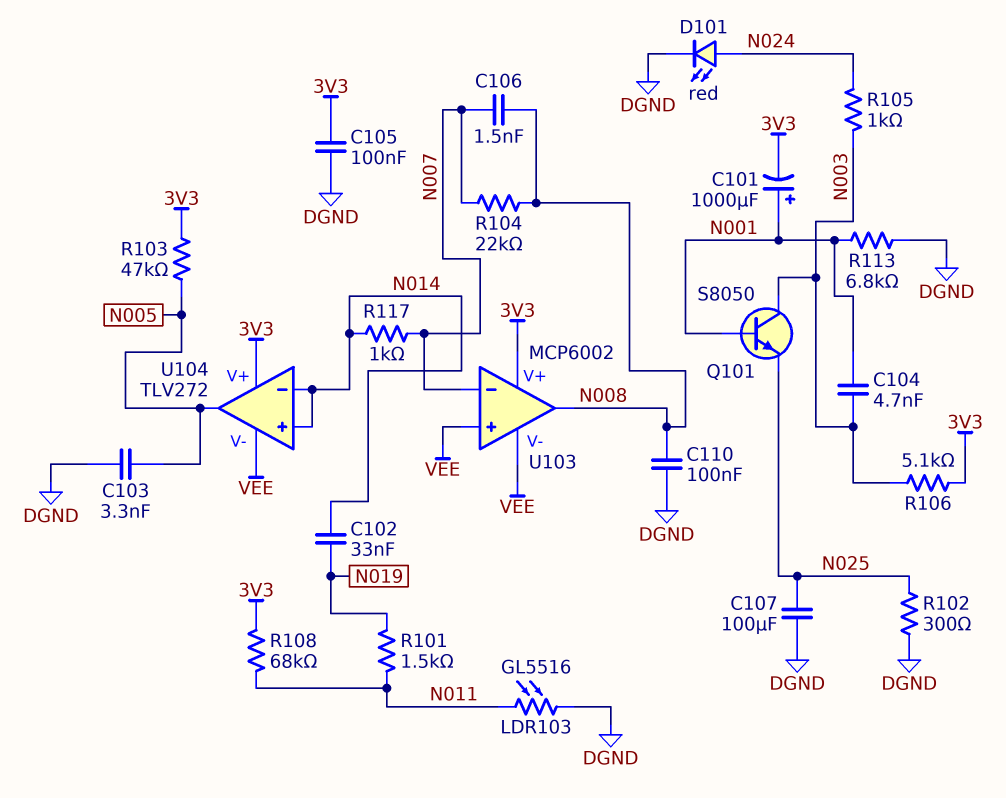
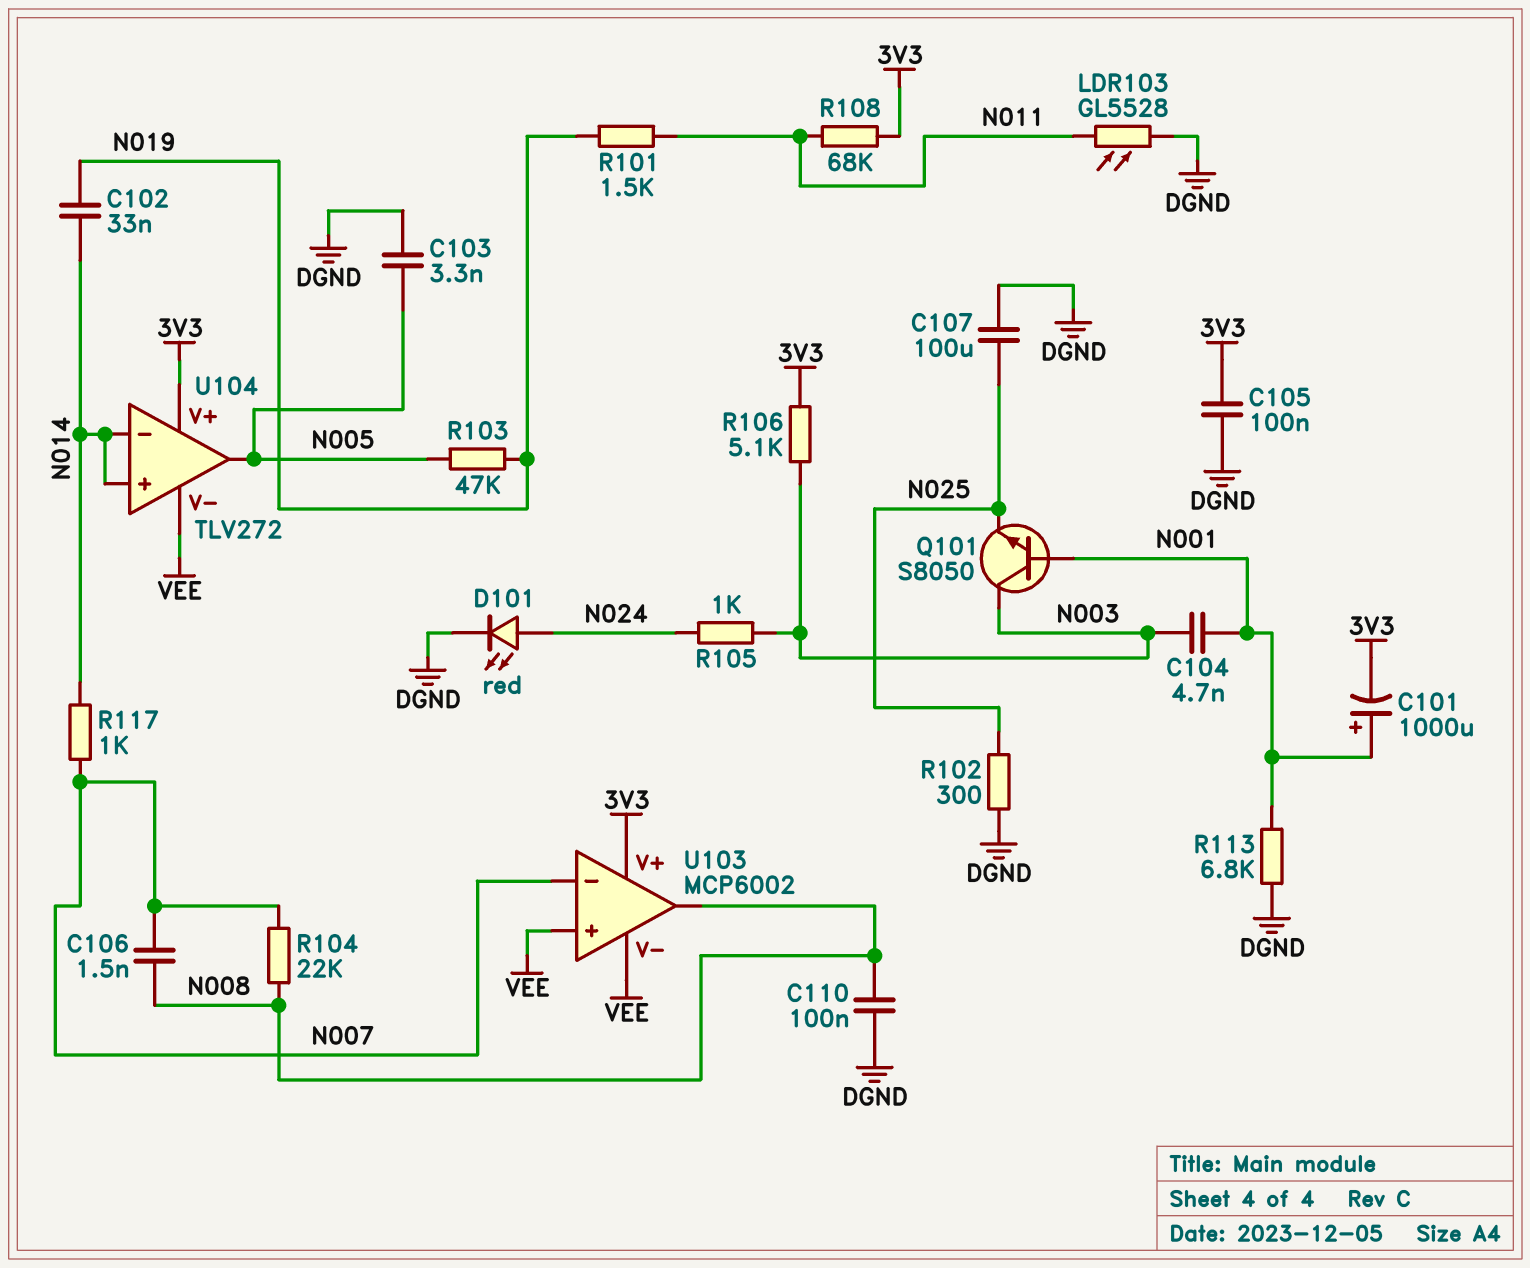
LDR103: GL5516 (DGND, N011) -> GL5528 (DGND, N011)
R103: 47k (3V3, N005) -> 47k (N005, N019)

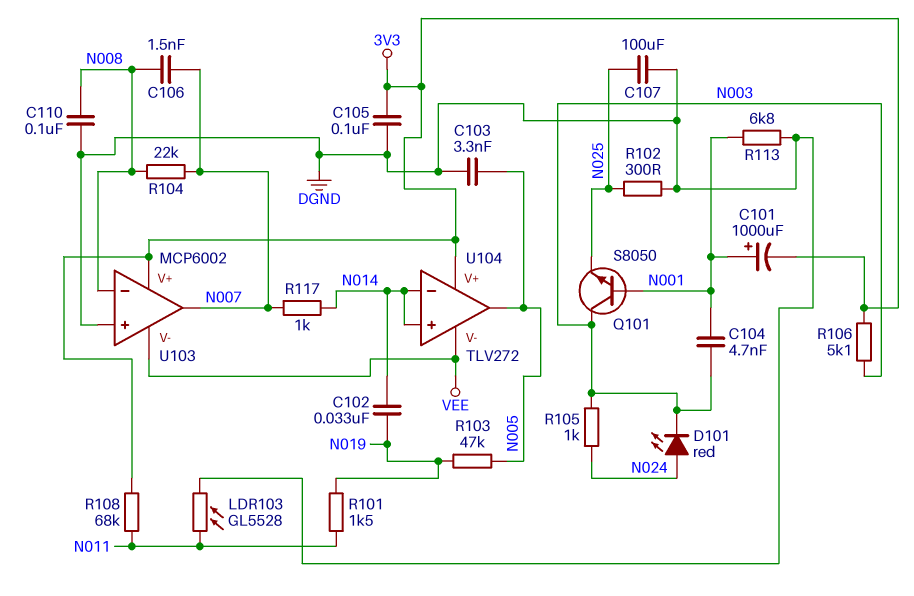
D101: LED red (A N024, K DGND) -> LED red (A N024, K N003)
U103 pin in+: VEE -> DGND
U103 pin in-: N007 -> N008
U103 pin out: N008 -> N007

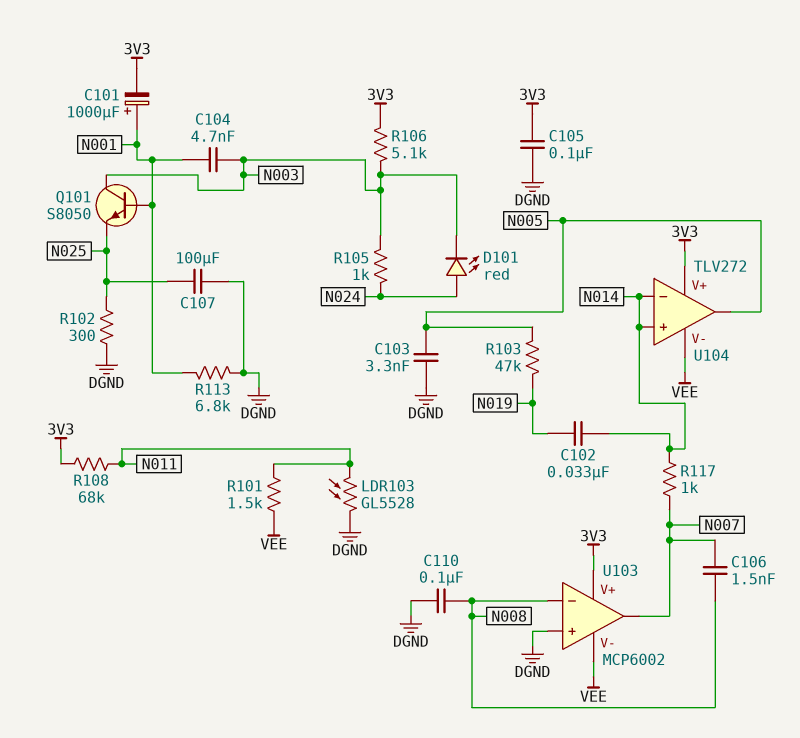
R101: 1.5k (N011, N019) -> 1.5k (N011, VEE)
R104: 22k (N007, N008) -> none

